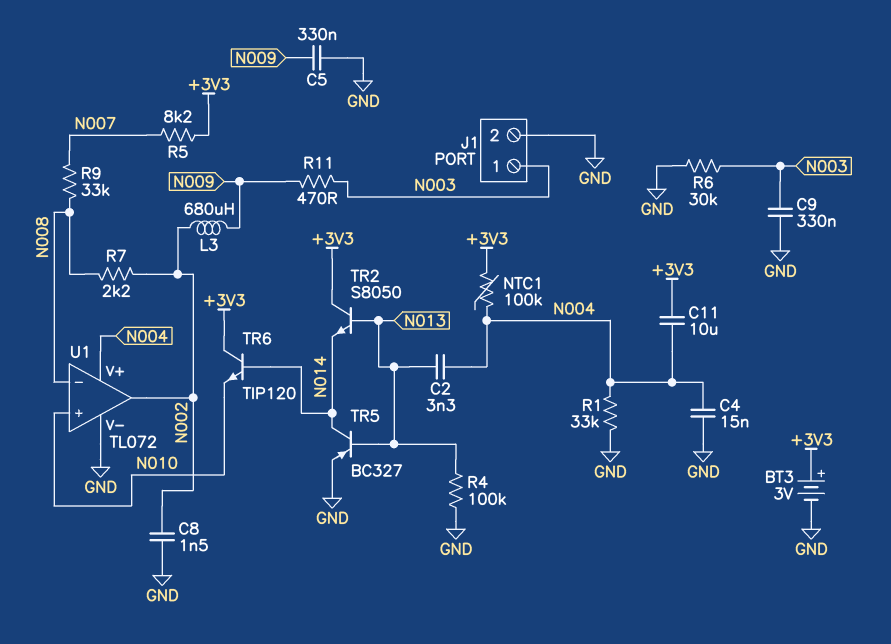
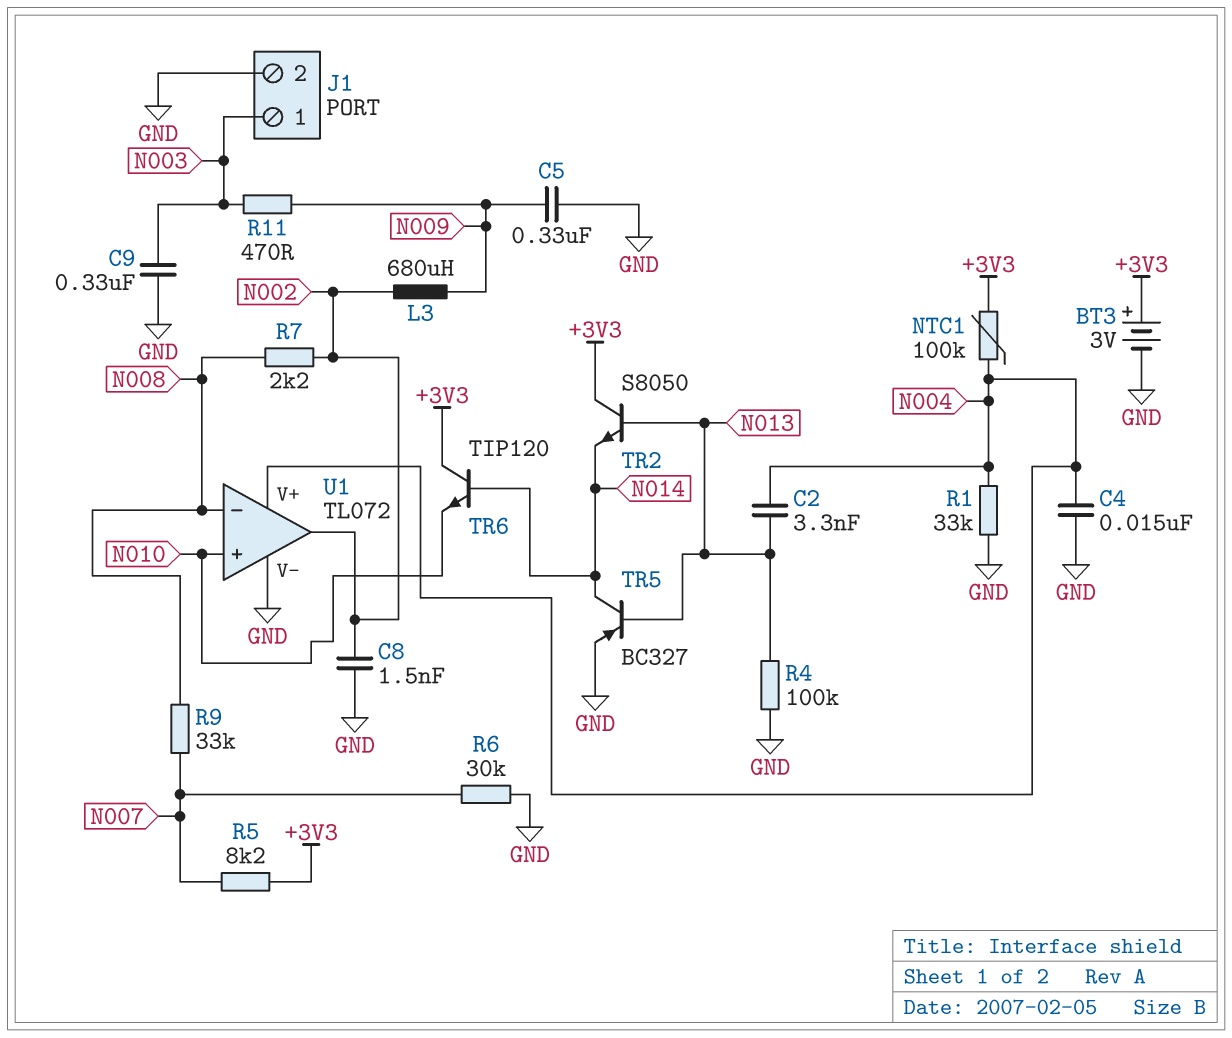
C11: 10uF (+3V3, N004) -> none
R6: 30k (GND, N003) -> 30k (GND, N007)

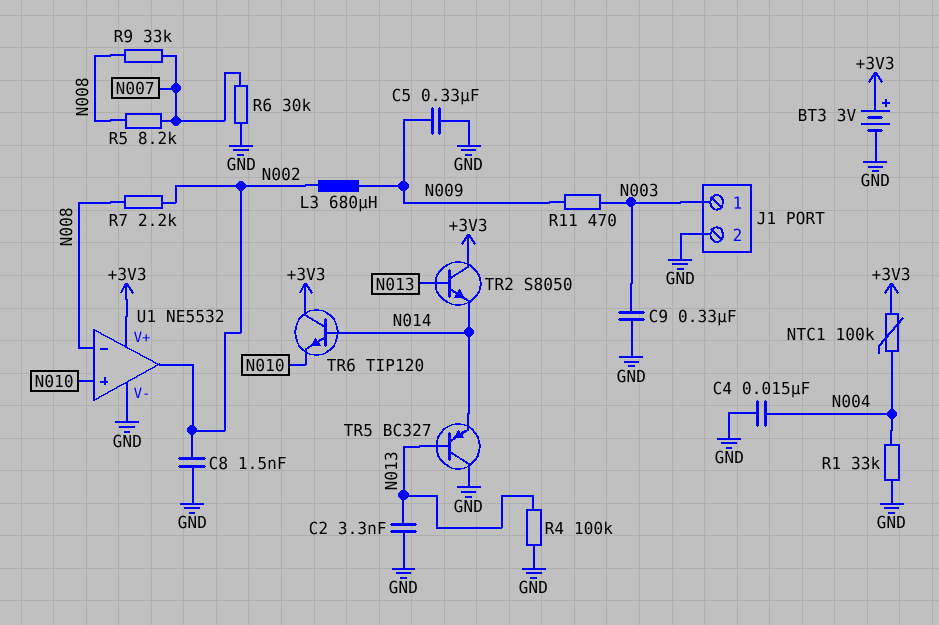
C2: 3.3nF (N004, N013) -> 3.3nF (GND, N013)
R5: 8.2k (+3V3, N007) -> 8.2k (N007, N008)
TR5: PNP BC327 (B N013, C N014, E GND) -> PNP BC327 (B N013, C GND, E N014)
U1: TL072 -> NE5532
U1 pin V+: N004 -> +3V3

